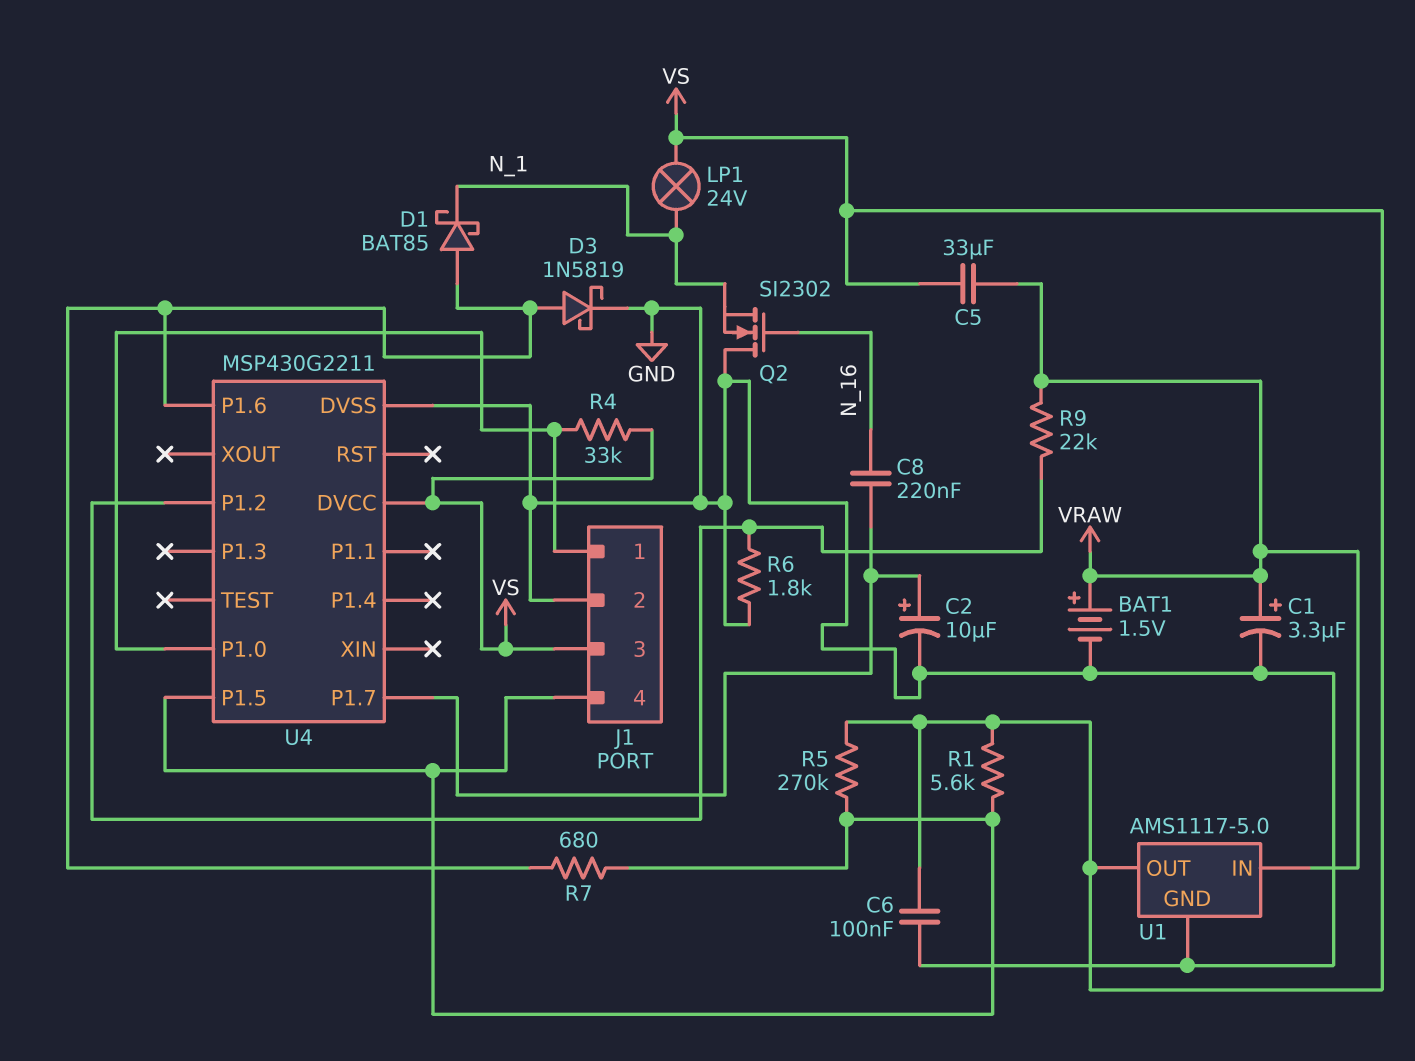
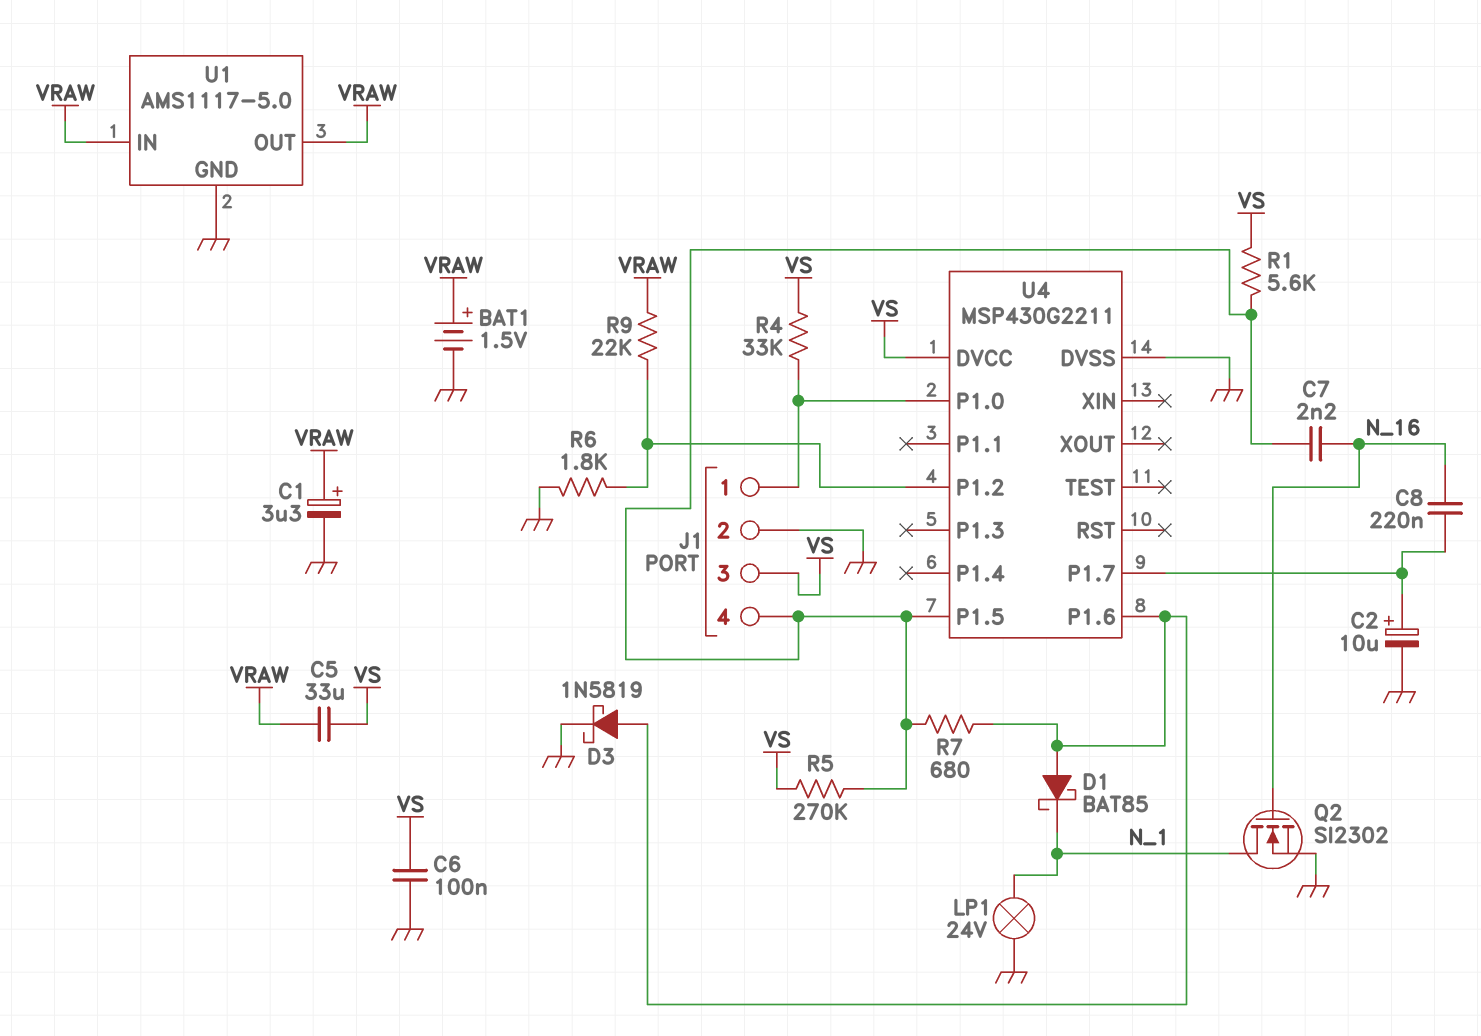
C7: none -> 2.2nF (J1/4, N_16)
LP1: lamp 24V (N_1, VS) -> lamp 24V (GND, N_1)
Q2: NMOS SI2302 (G N_16, D GND, S N_1) -> NMOS SI2302 (G N_16, D N_1, S GND)
U1 pin OUT: VS -> VRAW

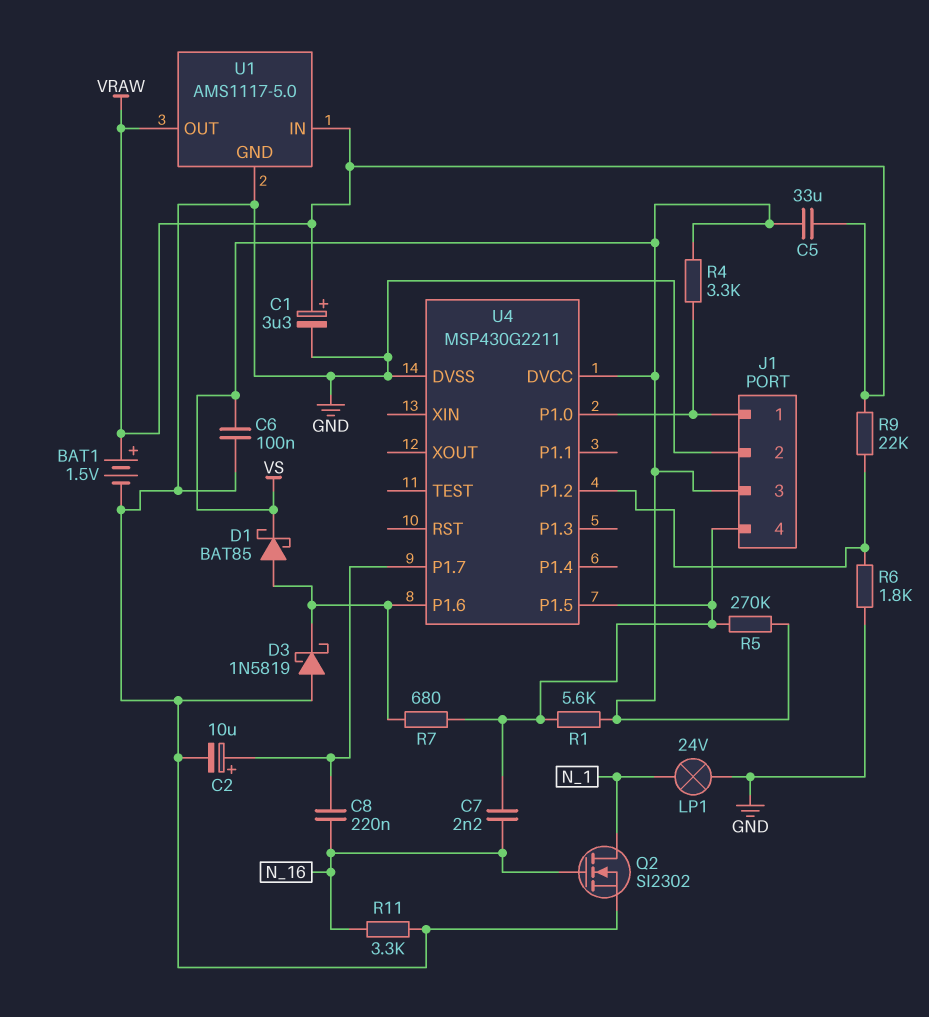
D1: schottky BAT85 (A U4/P1.6, K N_1) -> schottky BAT85 (A U4/P1.6, K VS)
D3: schottky 1N5819 (A U4/P1.6, K GND) -> schottky 1N5819 (A GND, K U4/P1.6)
R4: 33k (J1/1, VS) -> 3.3k (J1/1, VS)
R11: none -> 3.3k (GND, N_16)

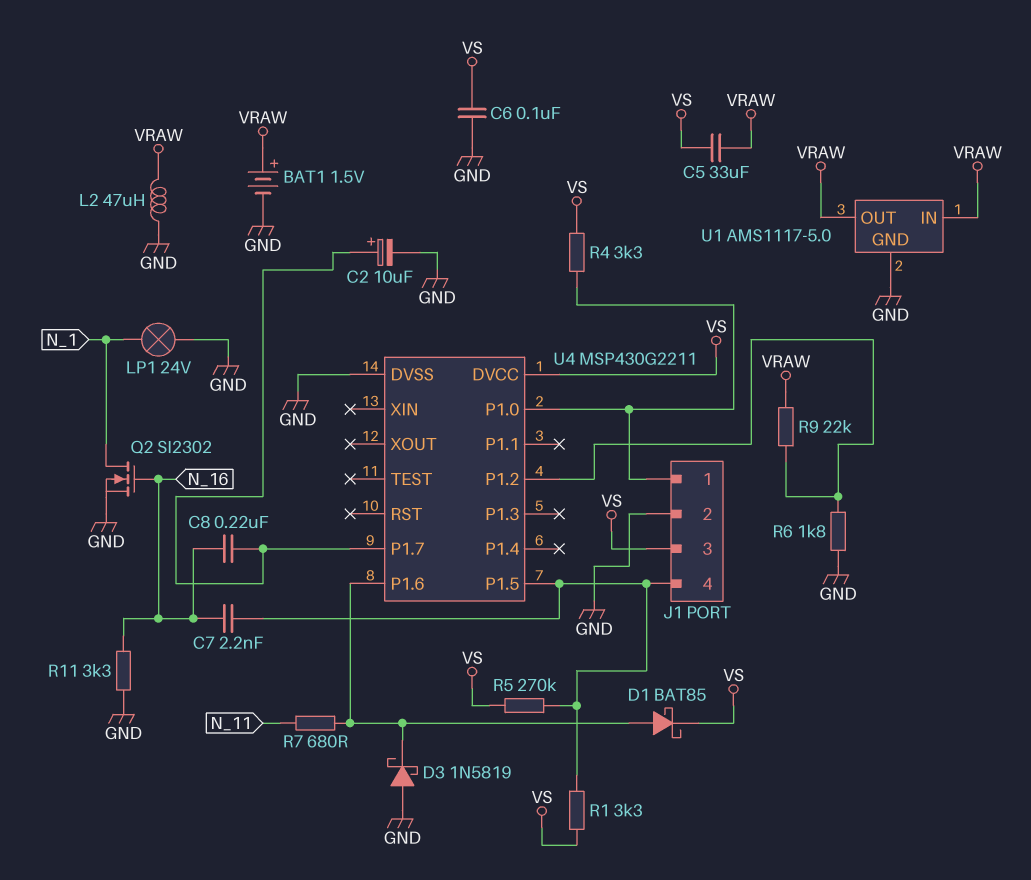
C1: 3.3uF (plus VRAW, minus GND) -> none
L2: none -> 47uH (GND, VRAW)
R1: 5.6k (J1/4, VS) -> 3.3k (J1/4, VS)
R7: 680 (J1/4, U4/P1.6) -> 680 (N_11, U4/P1.6)

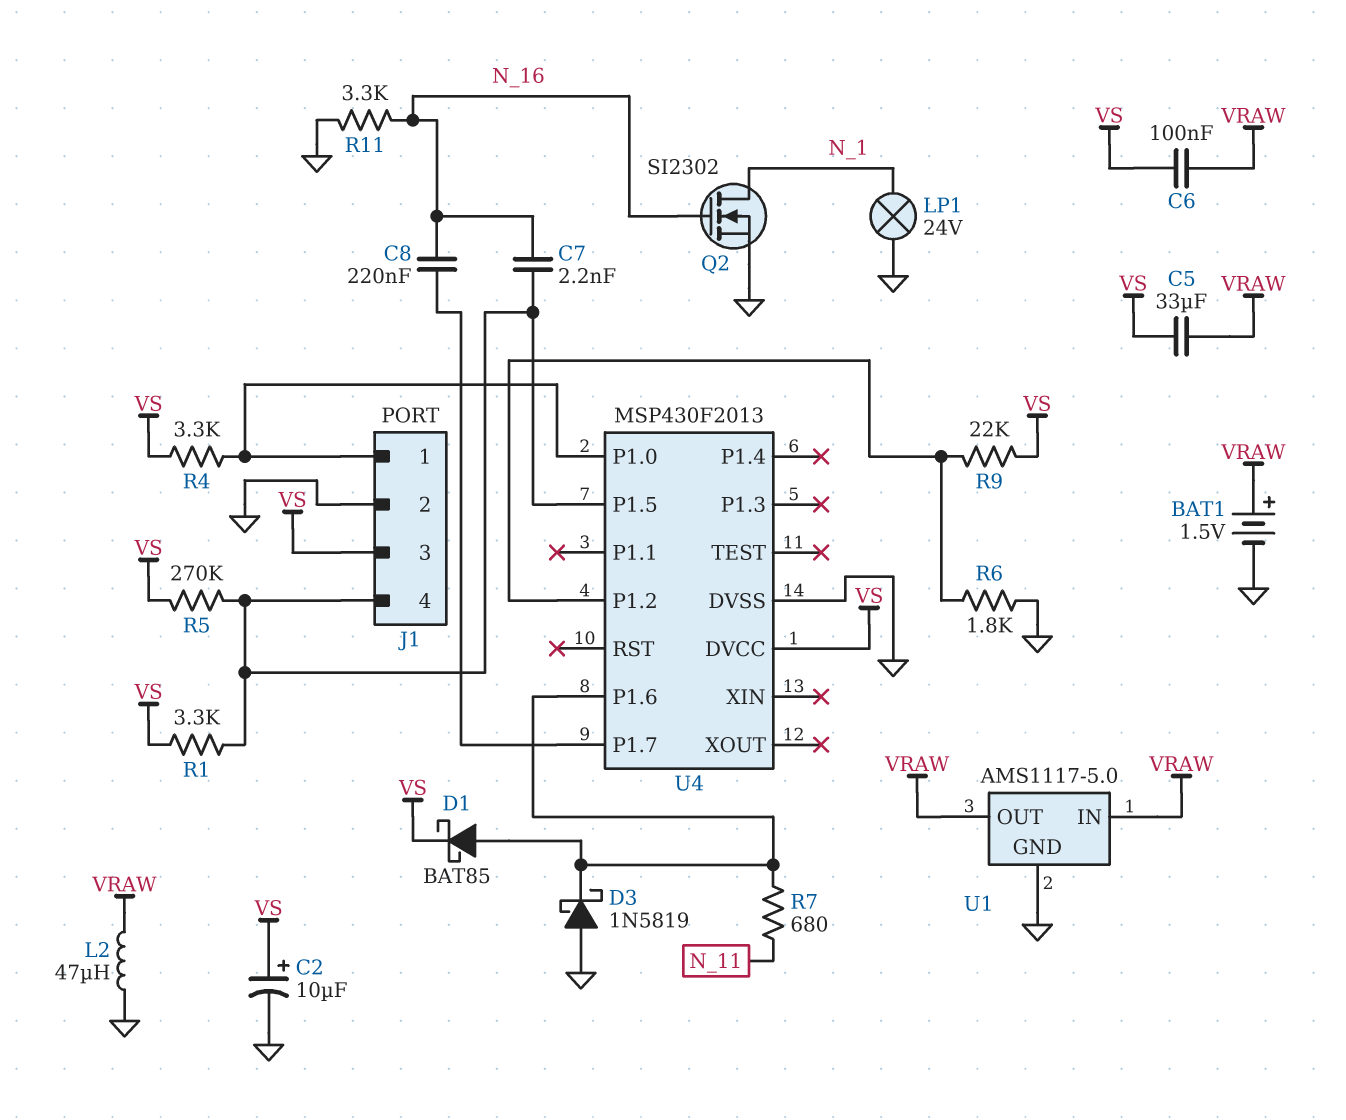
C2: 10uF (plus U4/P1.7, minus GND) -> 10uF (plus VS, minus GND)
C6: 100nF (GND, VS) -> 100nF (VRAW, VS)
R9: 22k (U4/P1.2, VRAW) -> 22k (U4/P1.2, VS)
U4: MSP430G2211 -> MSP430F2013

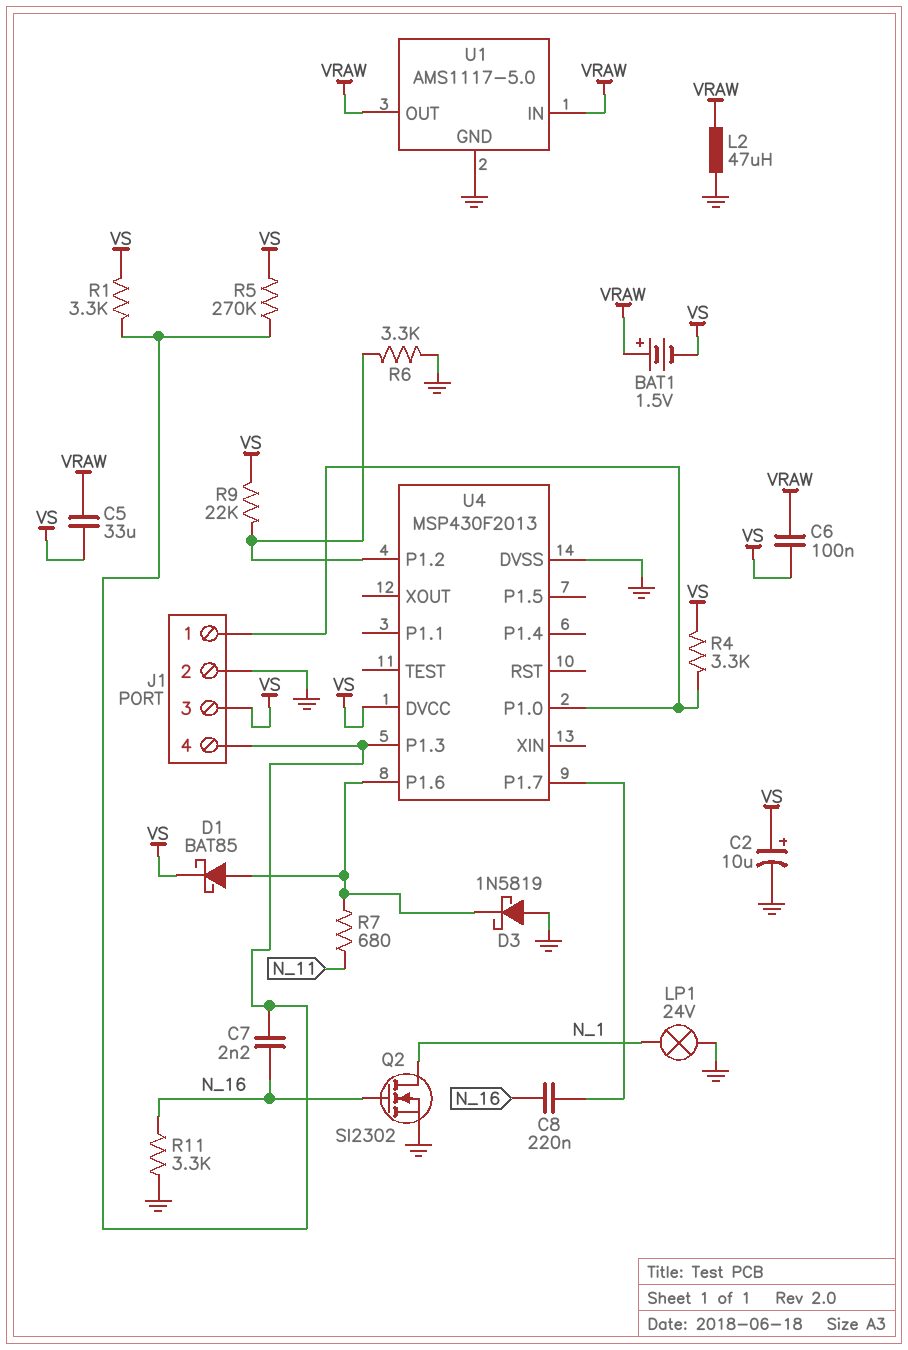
BAT1: 1.5V (plus VRAW, minus GND) -> 1.5V (plus VRAW, minus VS)
R6: 1.8k (GND, U4/P1.2) -> 3.3k (GND, U4/P1.2)
U4 pin P1.3: none -> J1/4
U4 pin P1.5: J1/4 -> none

